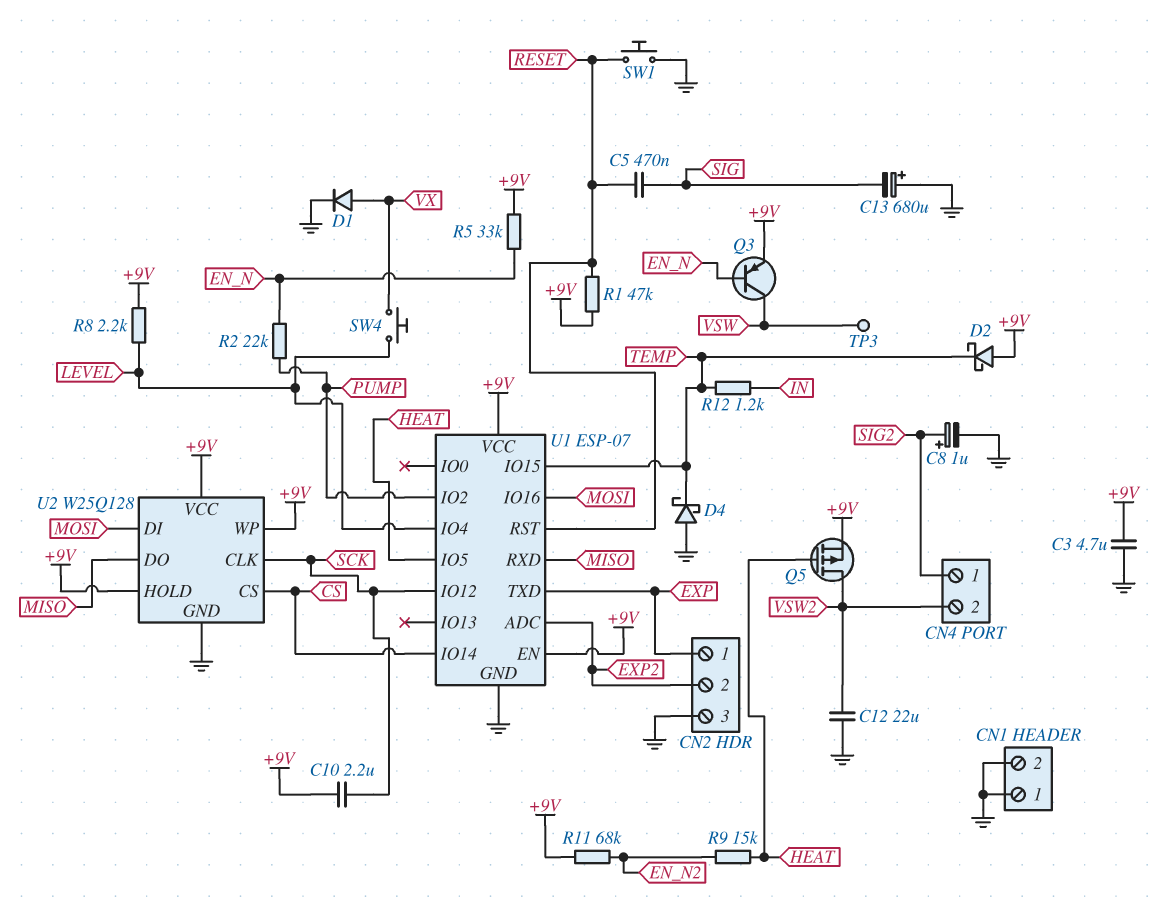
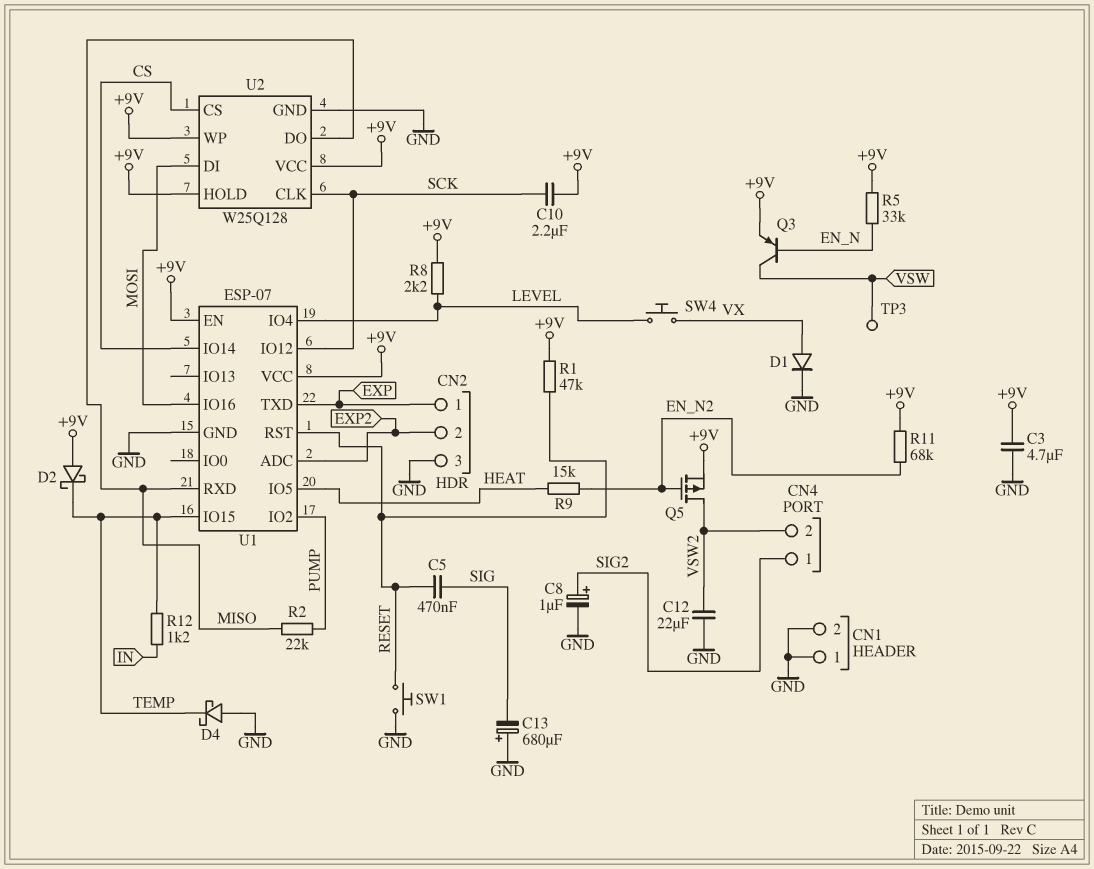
Q5: PMOS (G HEAT, D VSW2, S +9V) -> PMOS (G EN_N2, D VSW2, S +9V)
R2: 22k (EN_N, PUMP) -> 22k (MISO, PUMP)

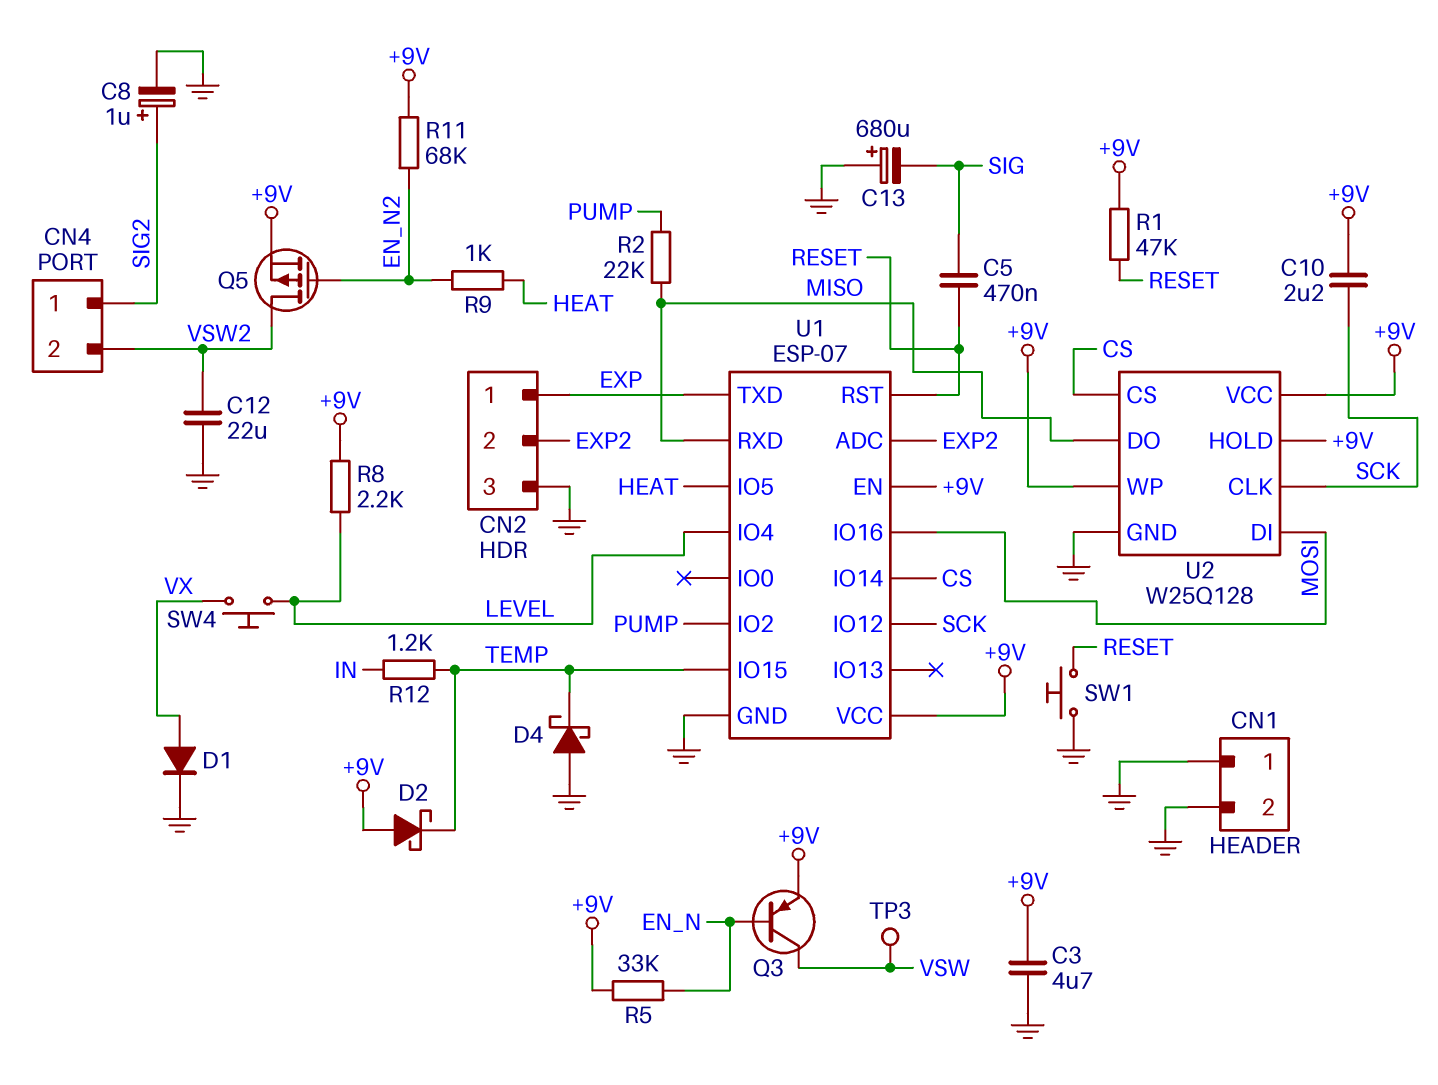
R9: 15k (EN_N2, HEAT) -> 1k (EN_N2, HEAT)

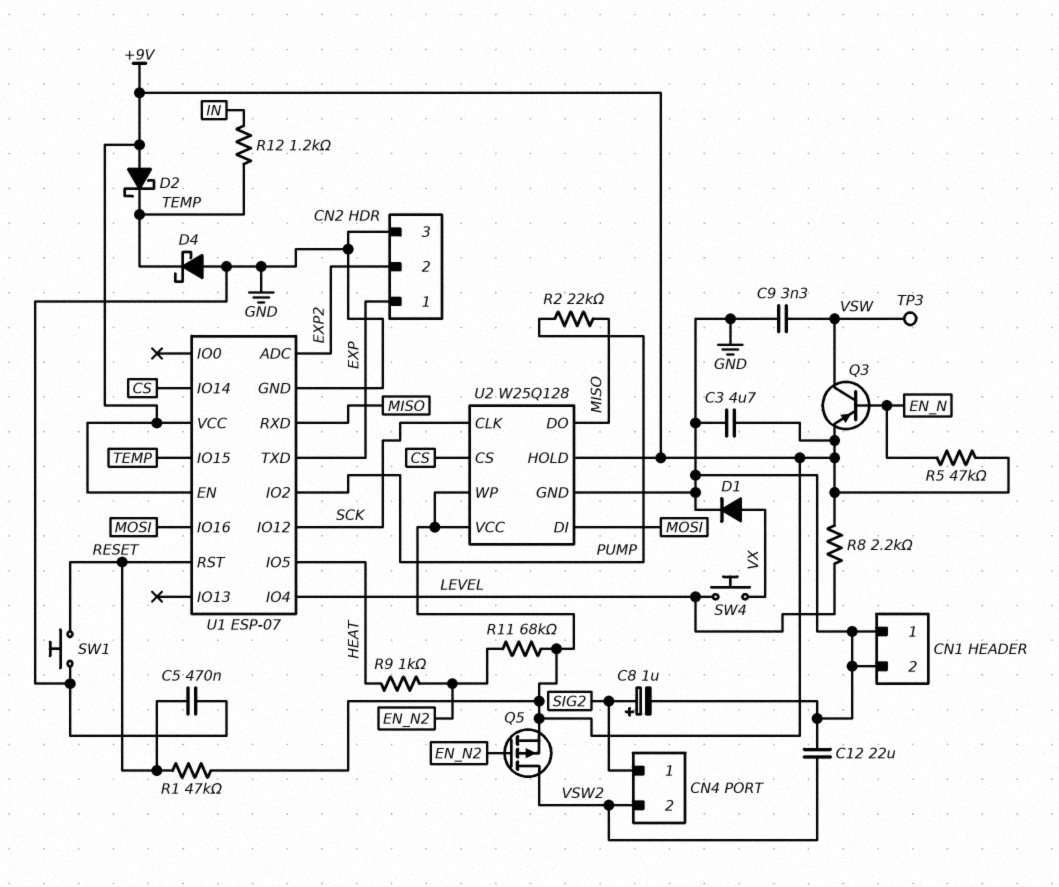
C5: 470nF (RESET, SIG) -> 470nF (GND, RESET)
C9: none -> 3.3nF (GND, VSW)
C10: 2.2uF (+9V, SCK) -> none
C13: 680uF (plus GND, minus SIG) -> none
R5: 33k (+9V, EN_N) -> 47k (+9V, EN_N)

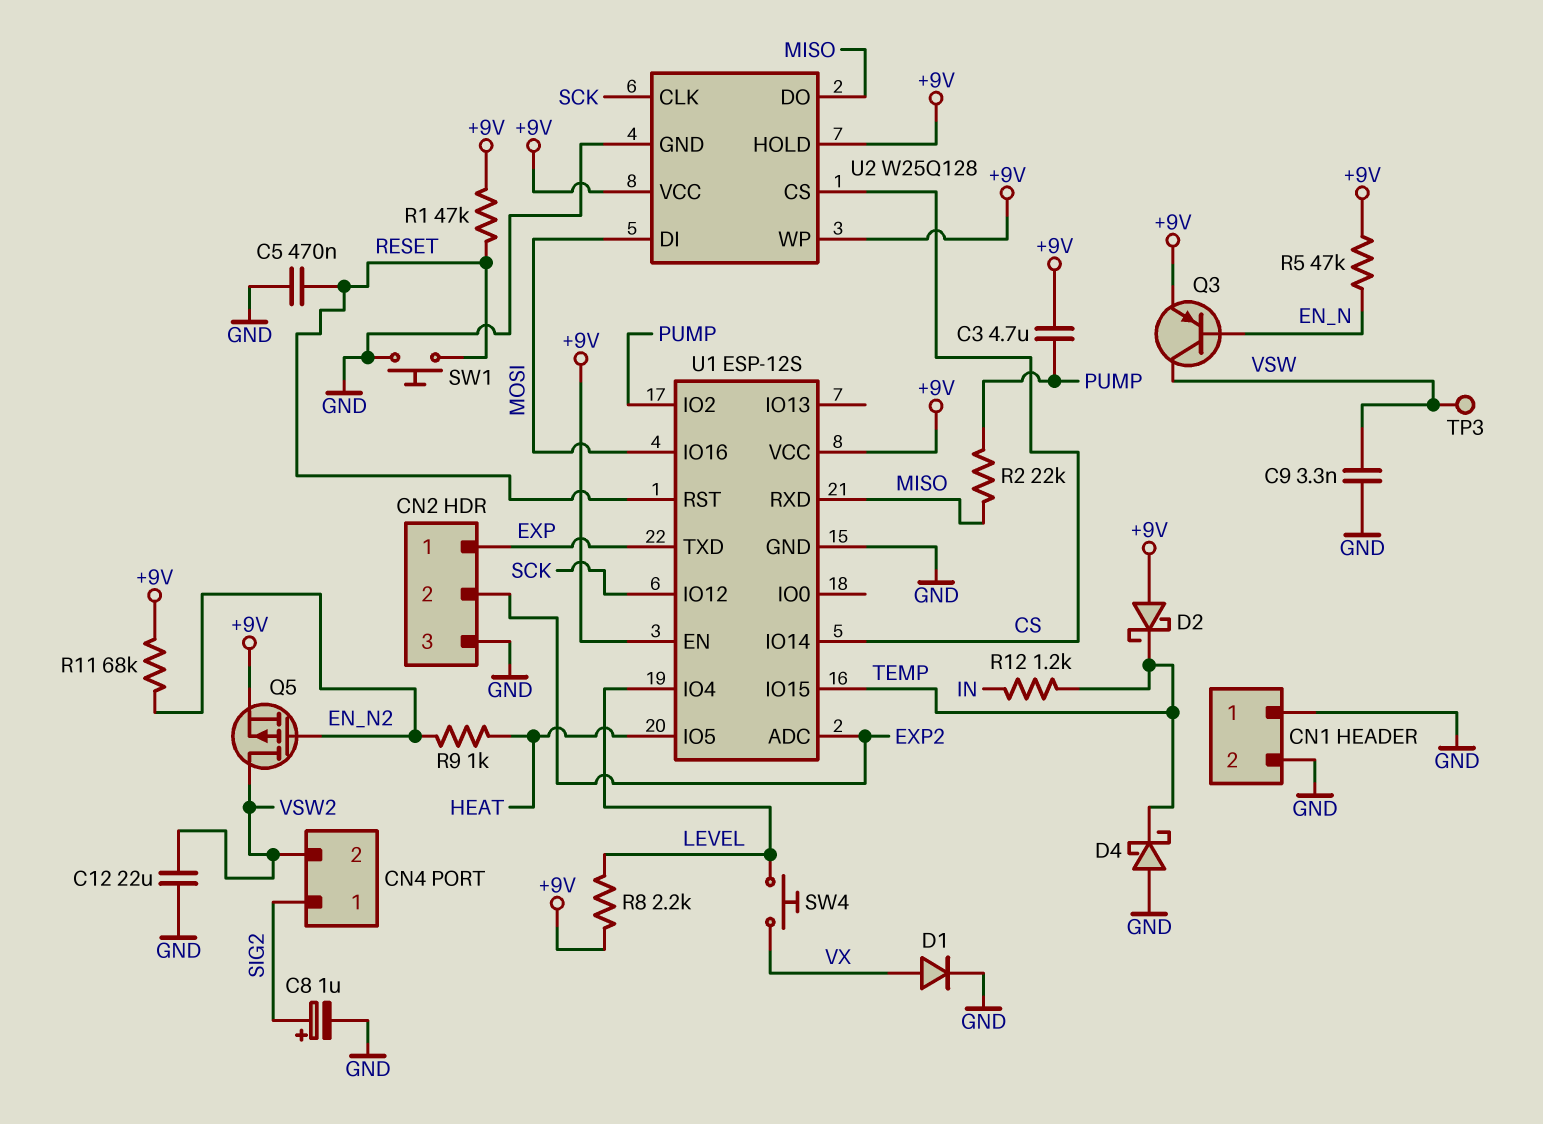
C3: 4.7uF (+9V, GND) -> 4.7uF (+9V, PUMP)
U1: ESP-07 -> ESP-12S

